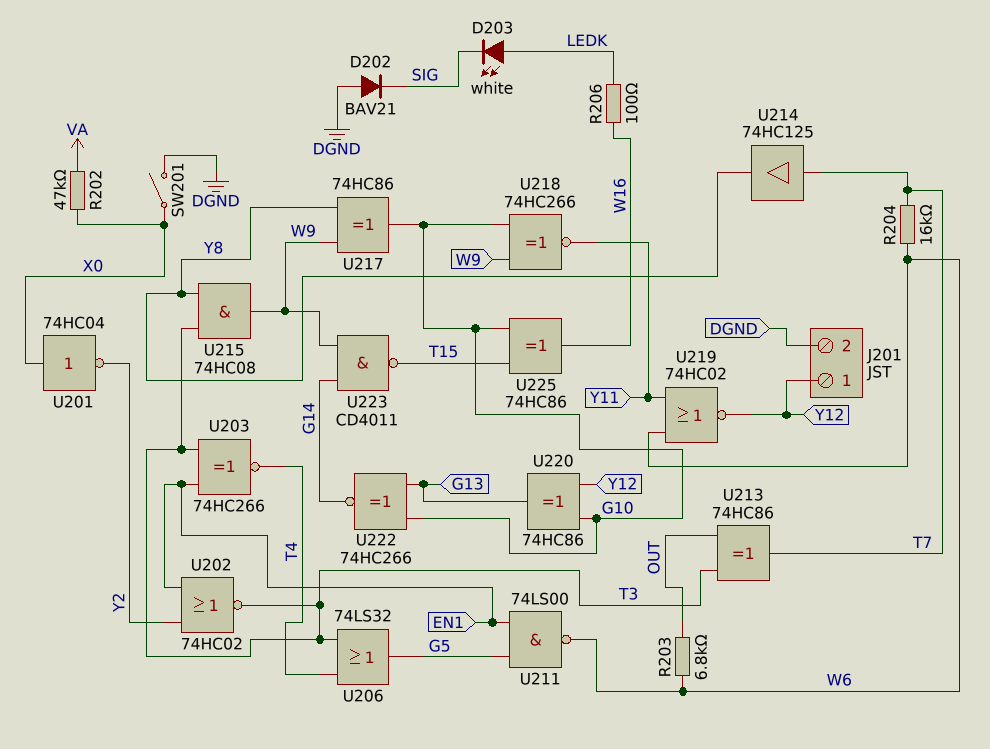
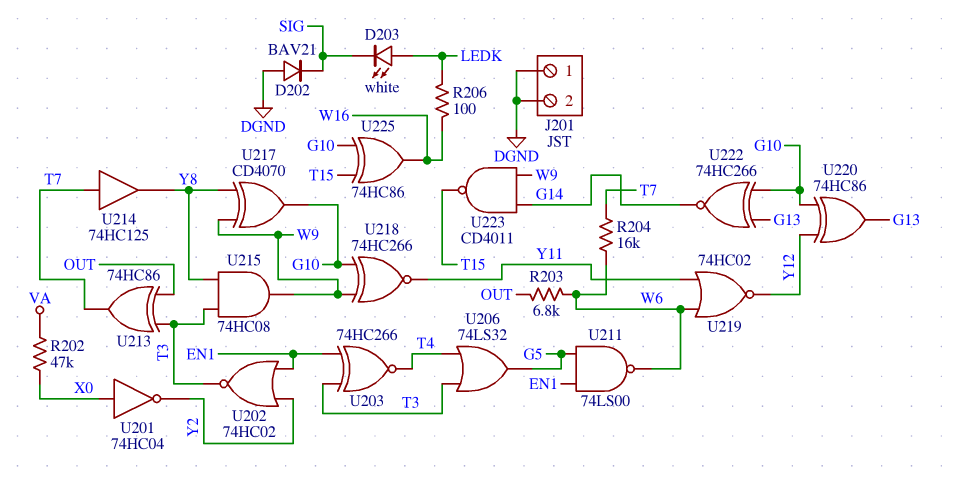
J201 pin 1: Y12 -> DGND
SW201: switch (DGND, X0) -> none
U217: XOR 74HC86 (in W9, in Y8, out G10) -> XOR CD4070 (in W9, in Y8, out G10)

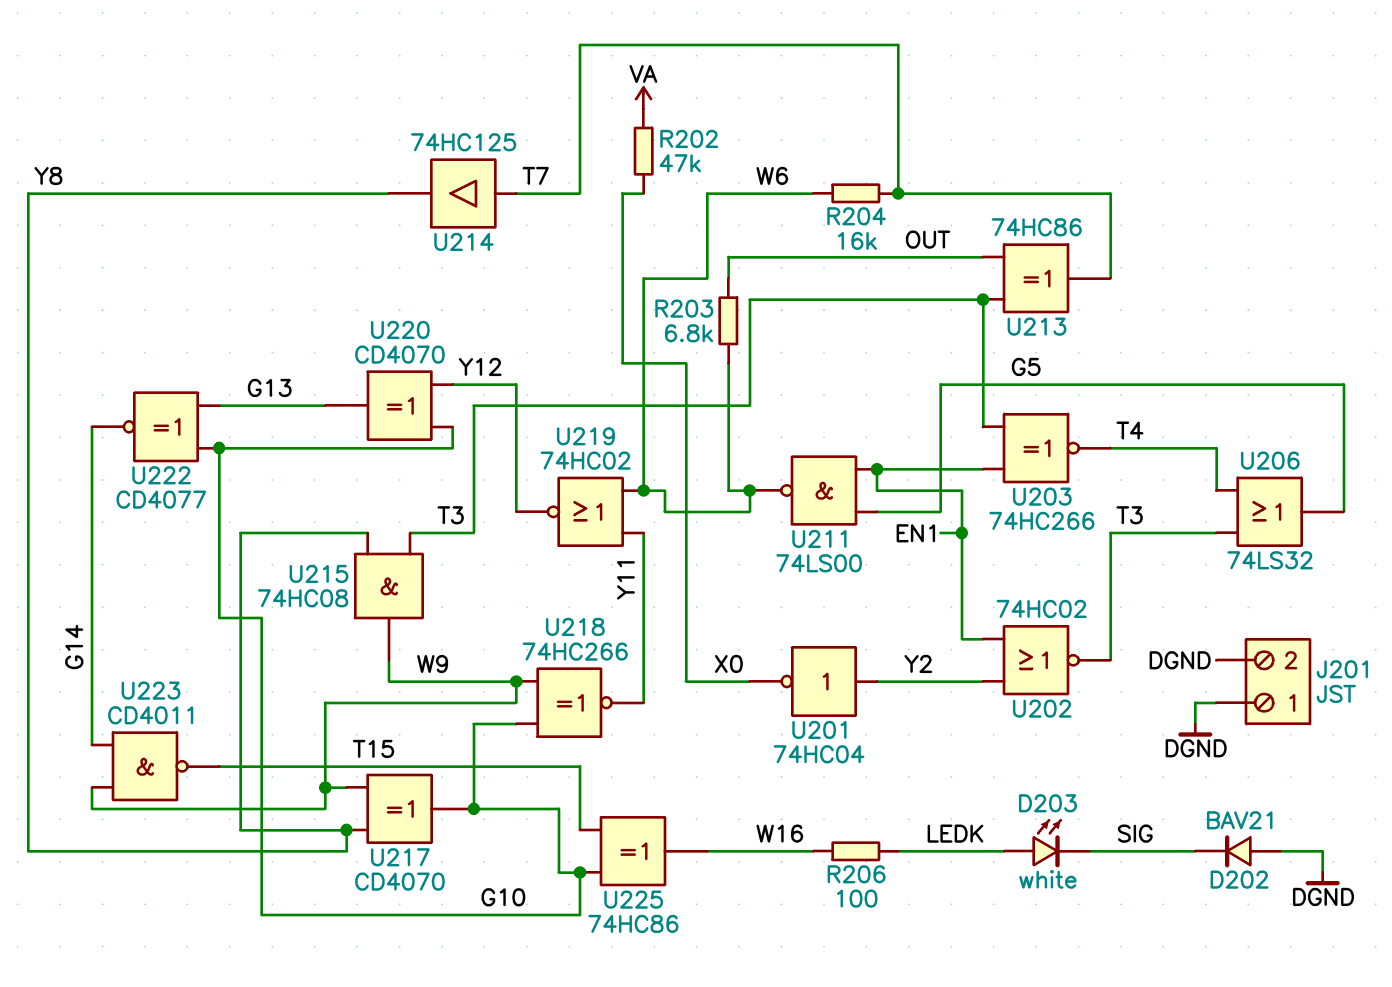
U201: NOT 74HC04 (in X0, out Y2) -> NOT 74HC04 (in Y2, out X0)
U220: XOR 74HC86 (in G10, in Y12, out G13) -> XOR CD4070 (in G10, in Y12, out G13)
U222: XNOR 74HC266 (in G10, in G13, out G14) -> XNOR CD4077 (in G10, in G13, out G14)

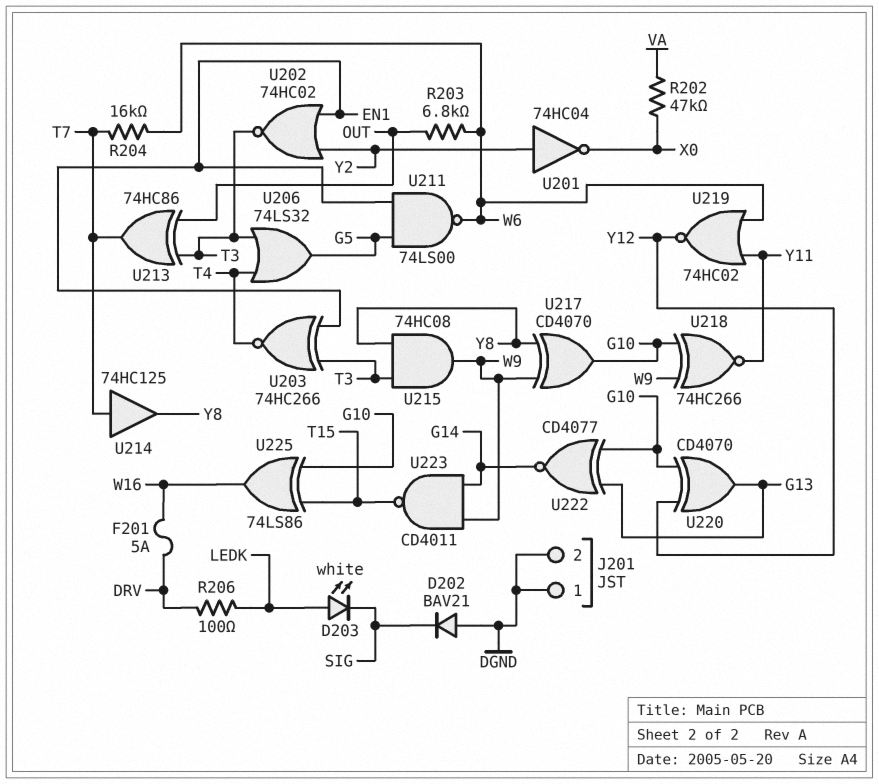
F201: none -> 5A (DRV, W16)
R206: 100 (LEDK, W16) -> 100 (DRV, LEDK)
U225: XOR 74HC86 (in G10, in T15, out W16) -> XOR 74LS86 (in G10, in T15, out W16)

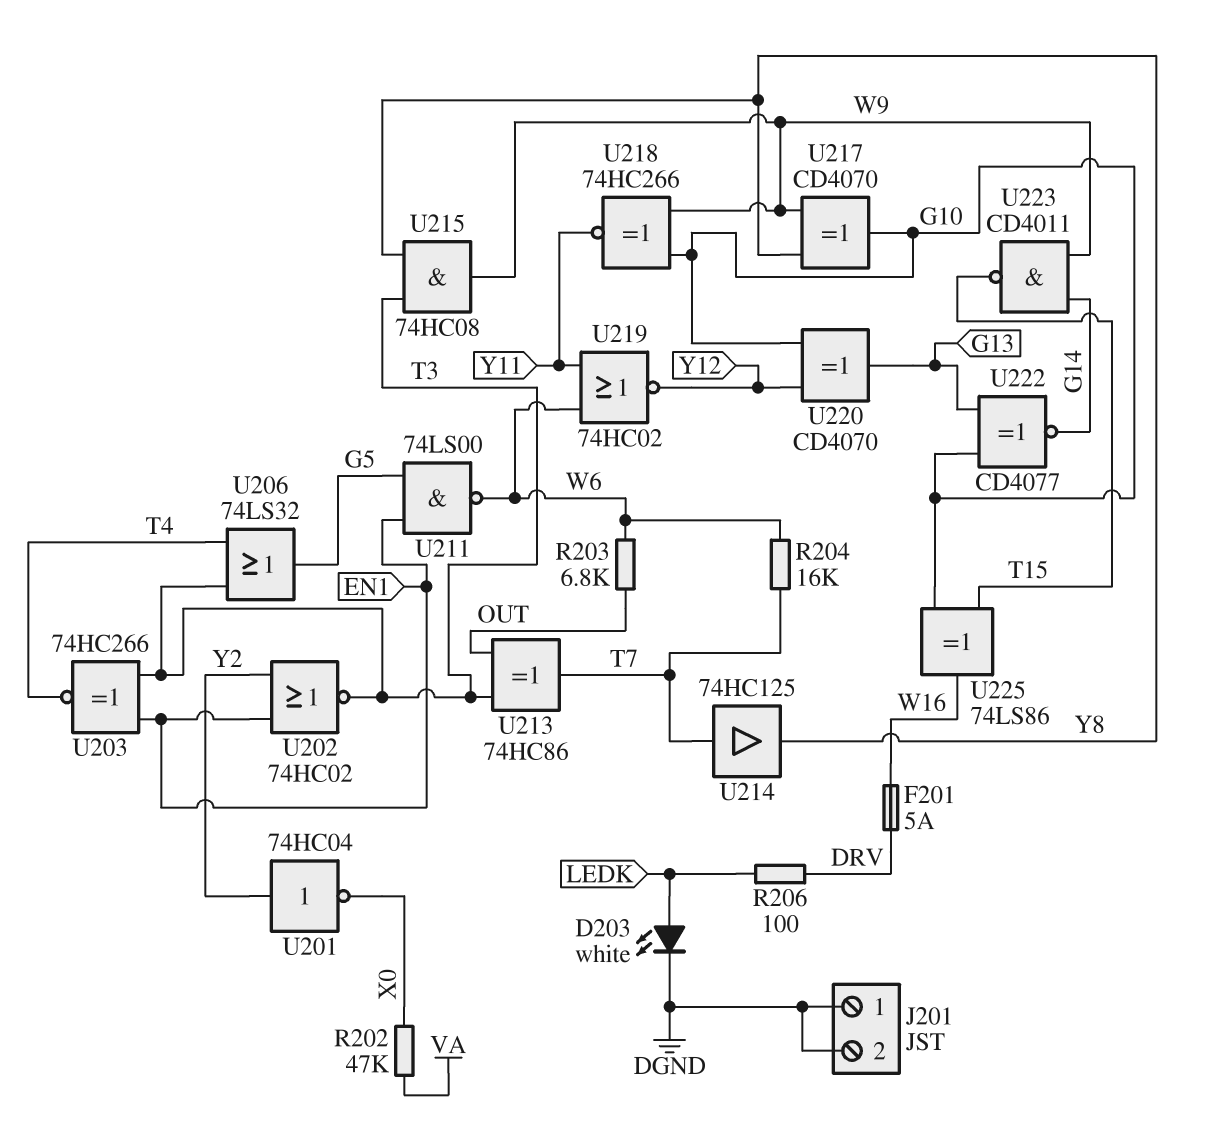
D202: diode BAV21 (A DGND, K SIG) -> none
D203: LED white (A LEDK, K SIG) -> LED white (A LEDK, K DGND)

